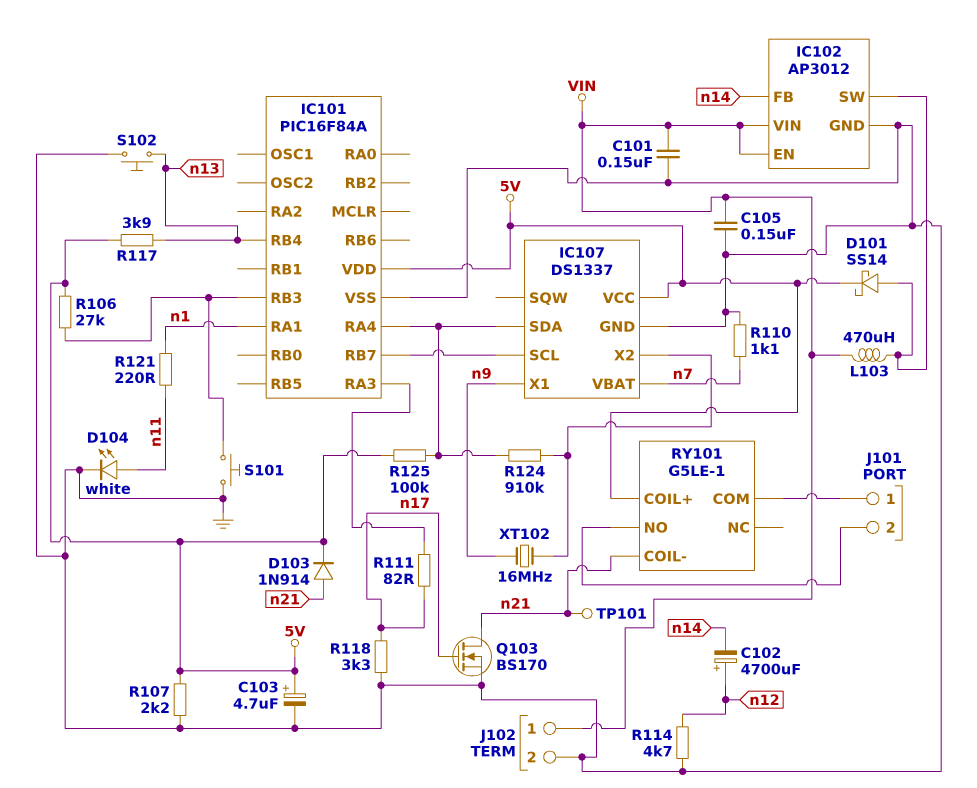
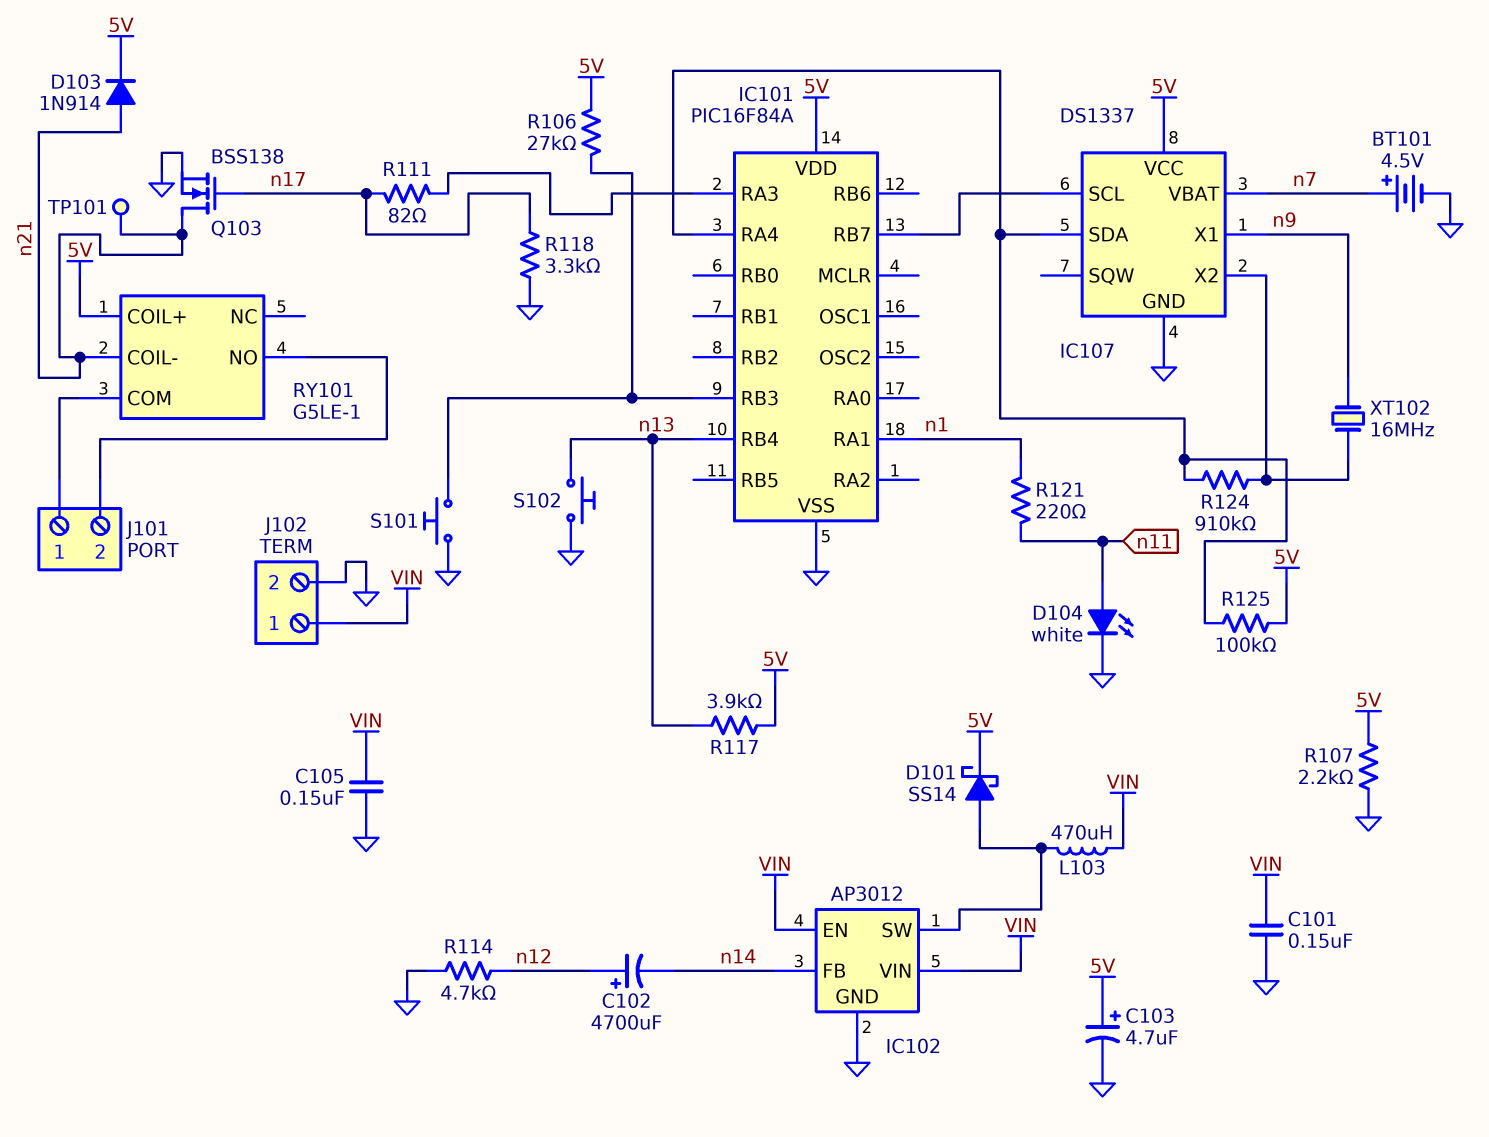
BT101: none -> 4.5V (plus n7, minus GND)
Q103: NMOS BS170 (G n17, D n21, S GND) -> NMOS BSS138 (G n17, D n21, S GND)
R110: 1.1k (GND, n7) -> none

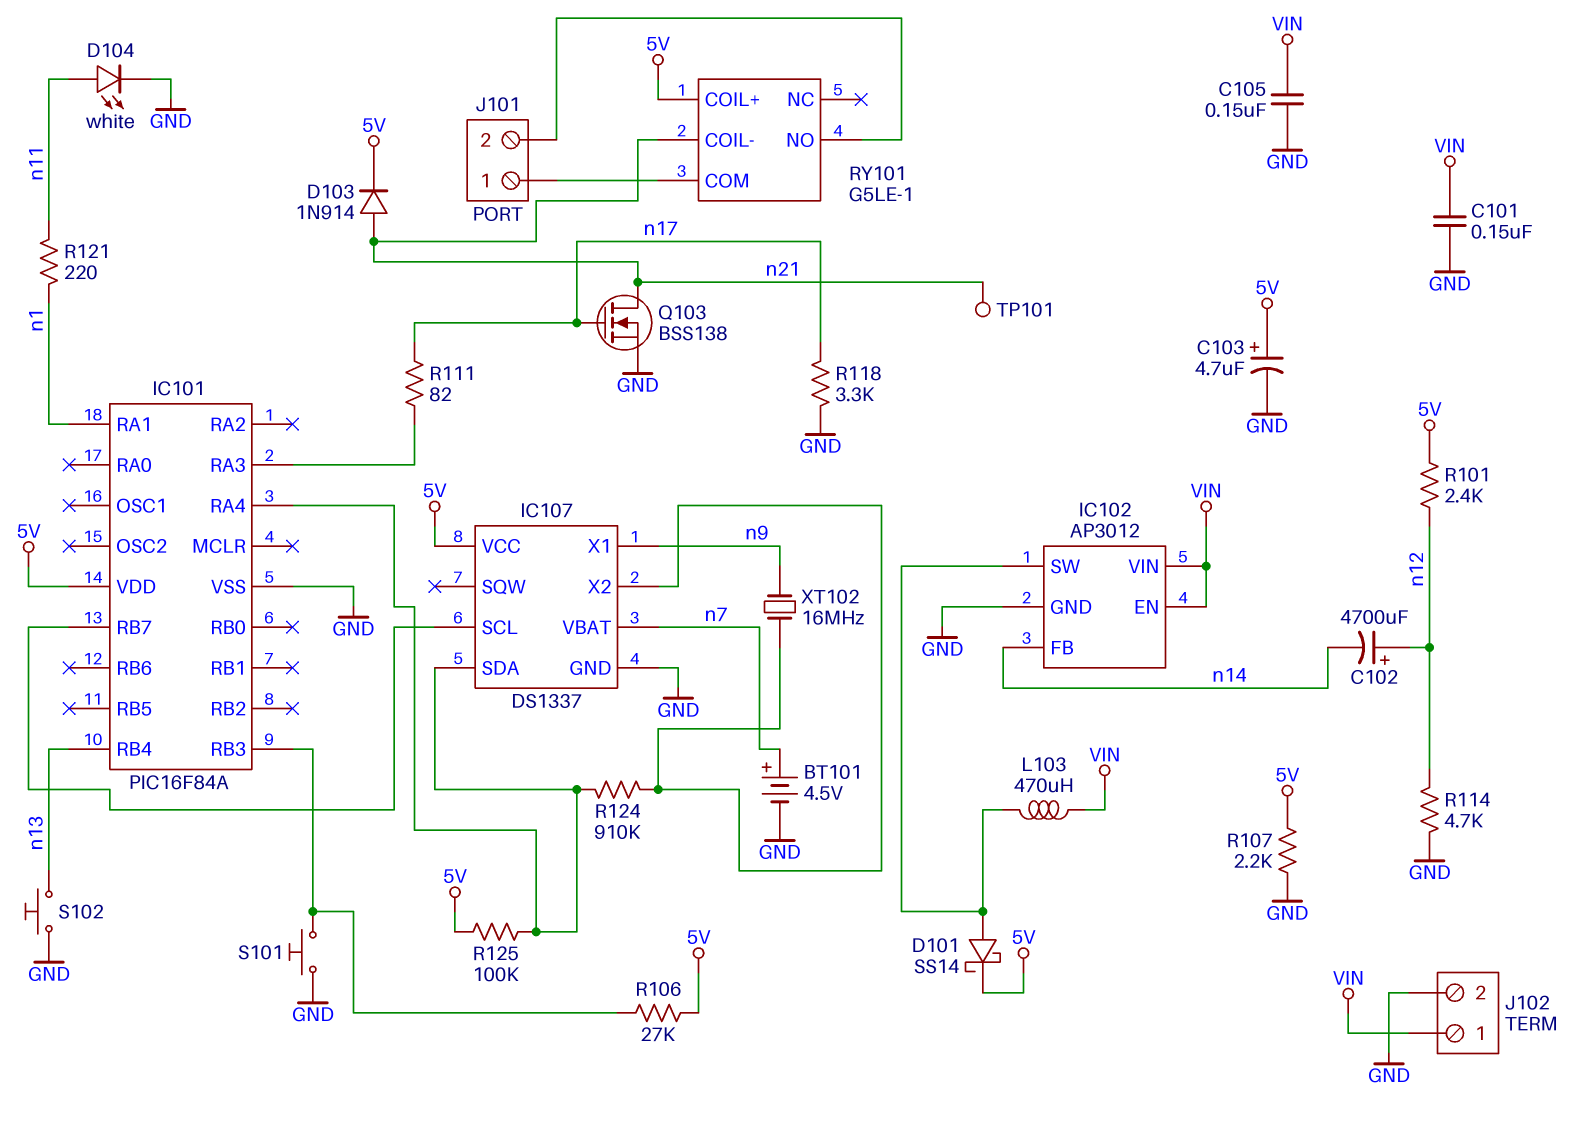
R101: none -> 2.4k (5V, n12)
R117: 3.9k (5V, n13) -> none

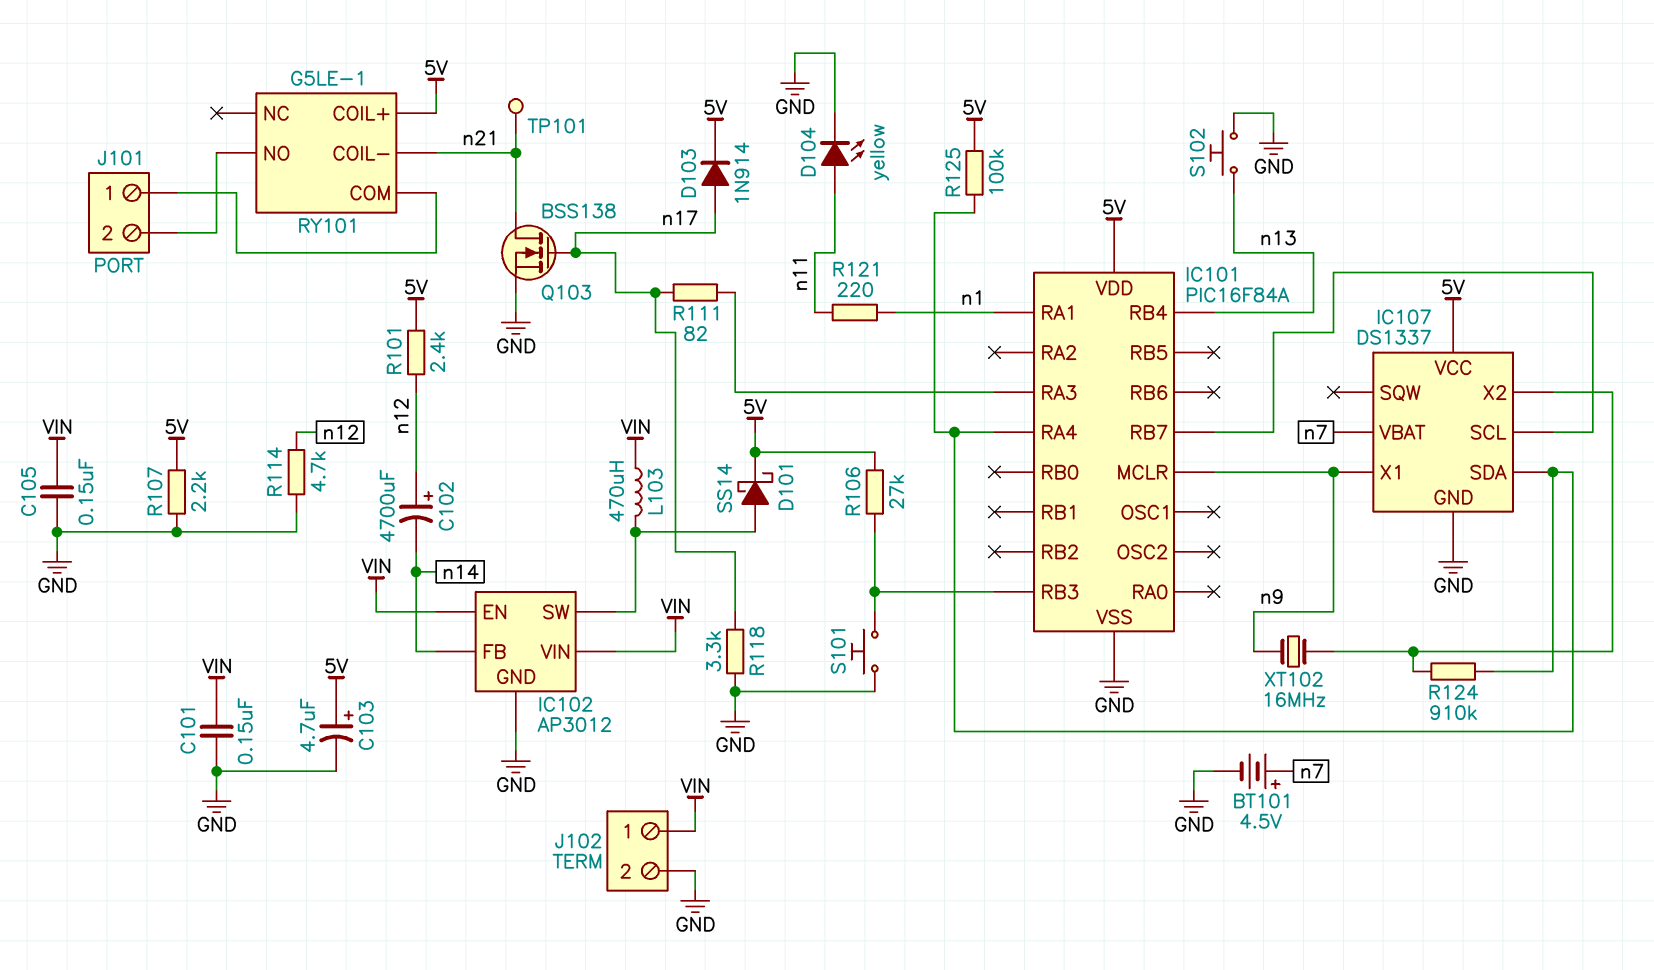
D103: diode 1N914 (A n21, K 5V) -> diode 1N914 (A n17, K 5V)
D104: LED white (A n11, K GND) -> LED yellow (A n11, K GND)
IC101 pin MCLR: none -> n9

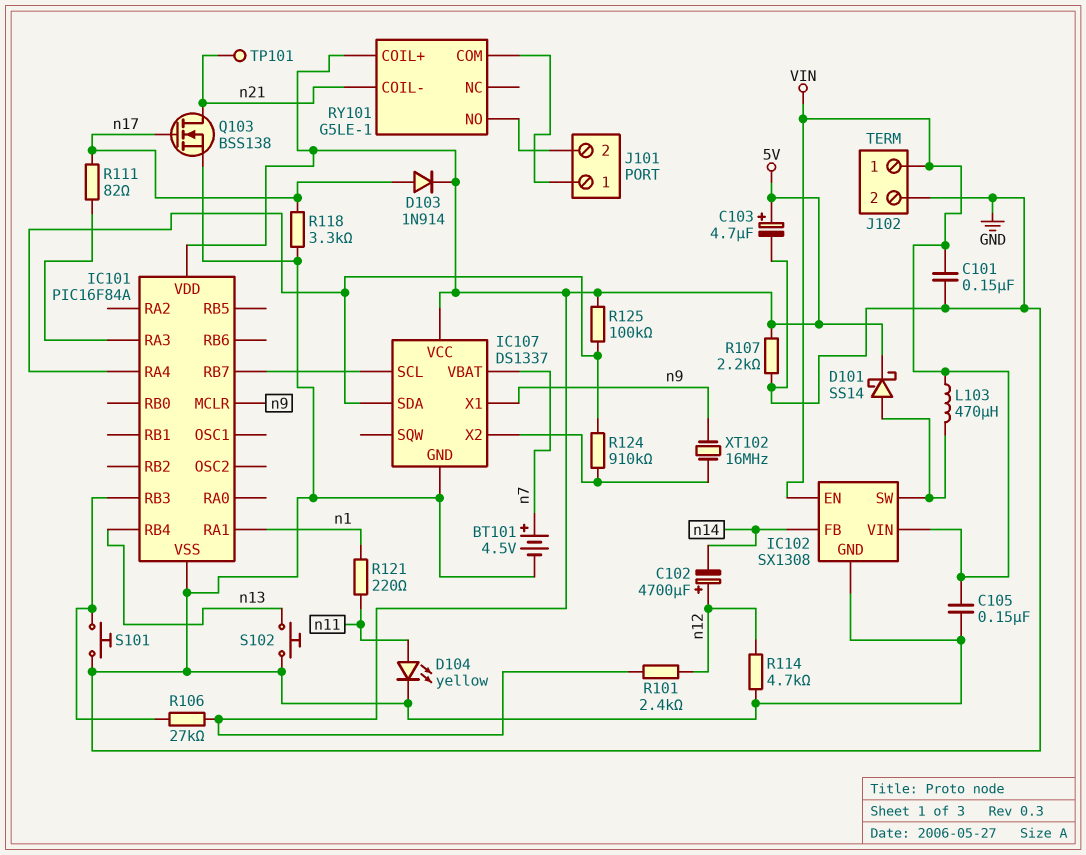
IC102: AP3012 -> SX1308

